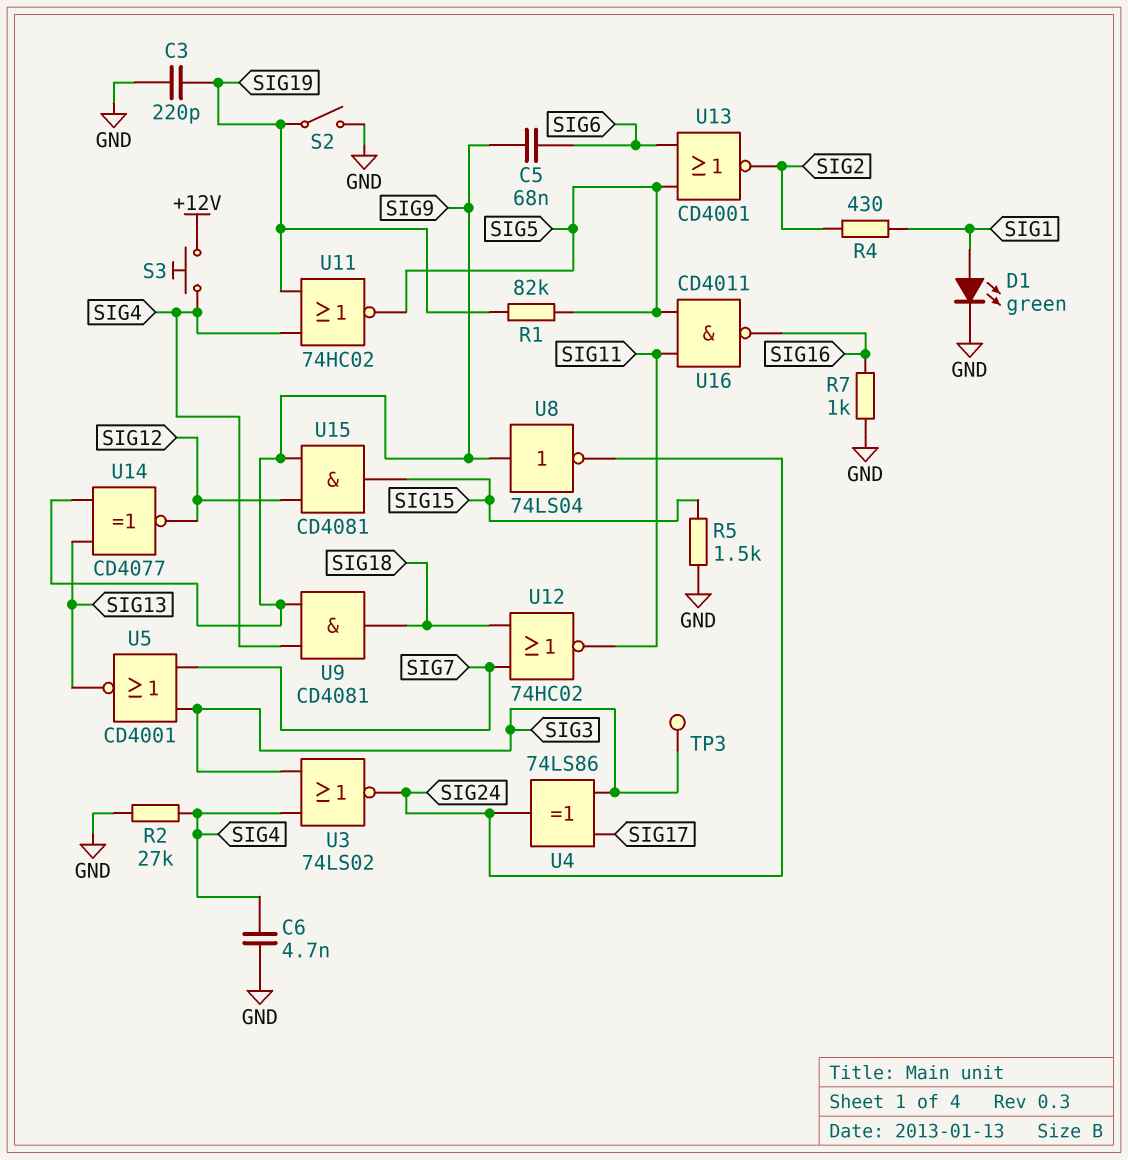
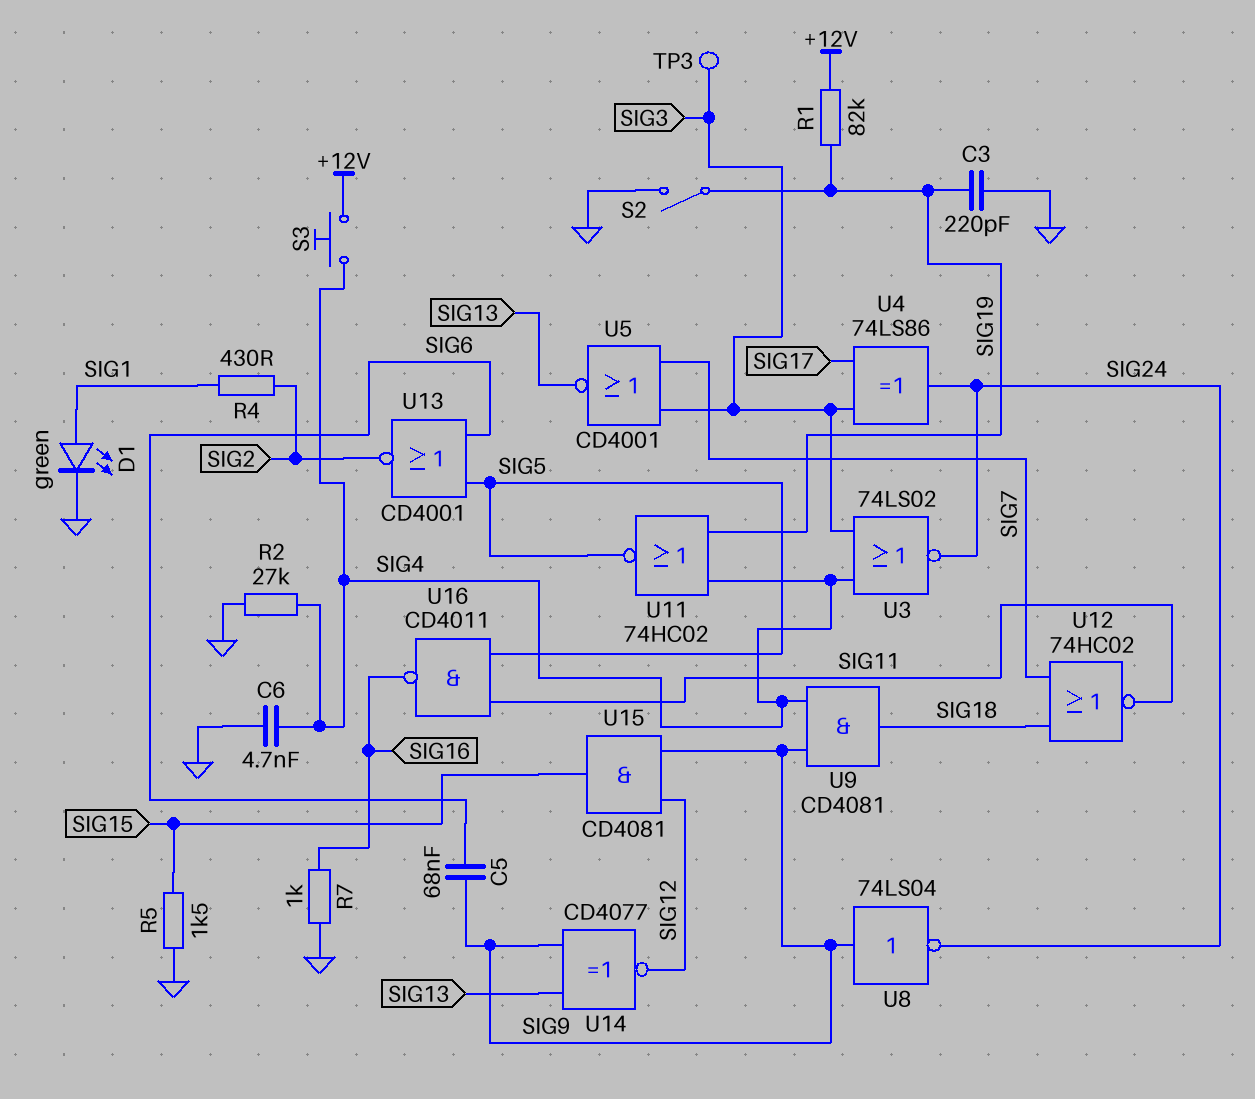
R1: 82k (SIG5, SIG19) -> 82k (+12V, SIG19)

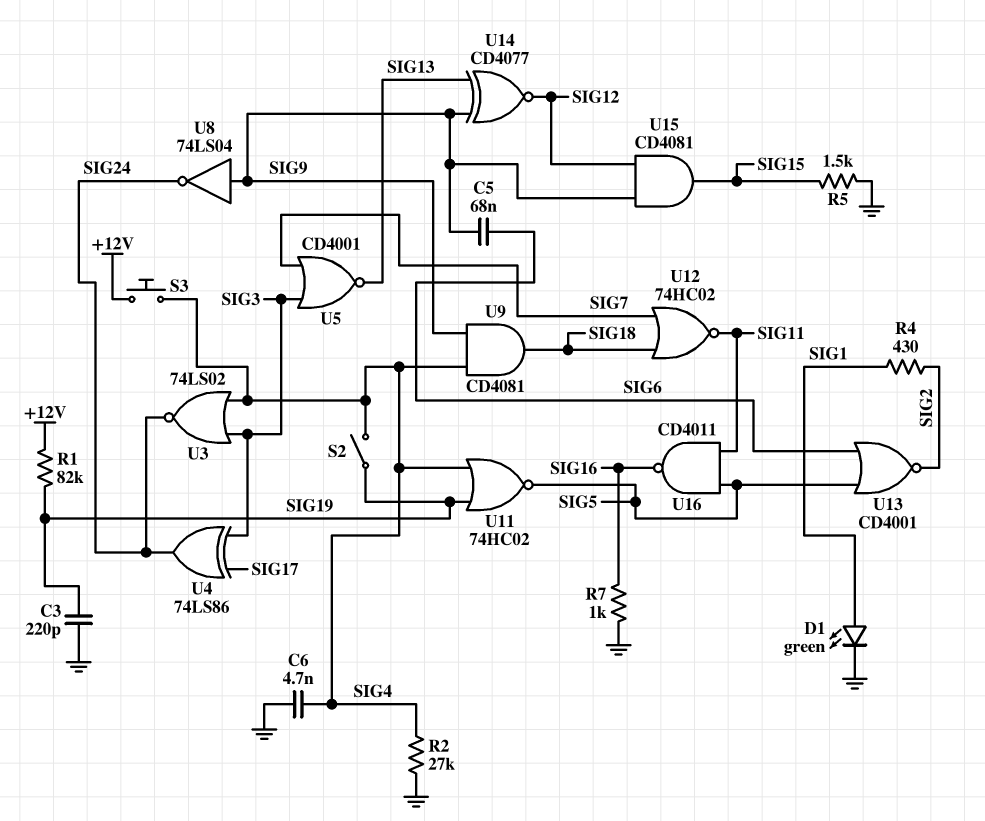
S2: switch (GND, SIG19) -> switch (SIG4, SIG19)
TP3: test point (SIG3) -> none

